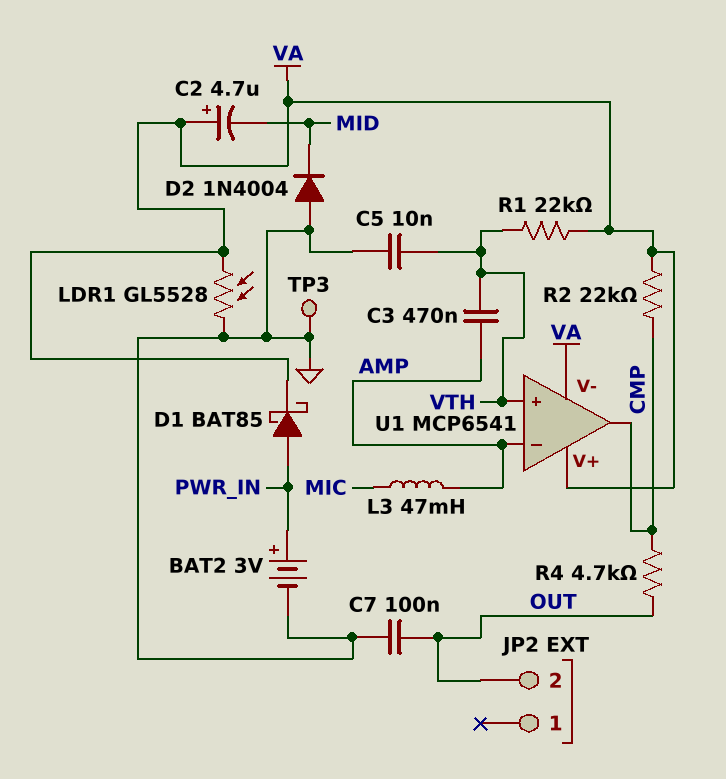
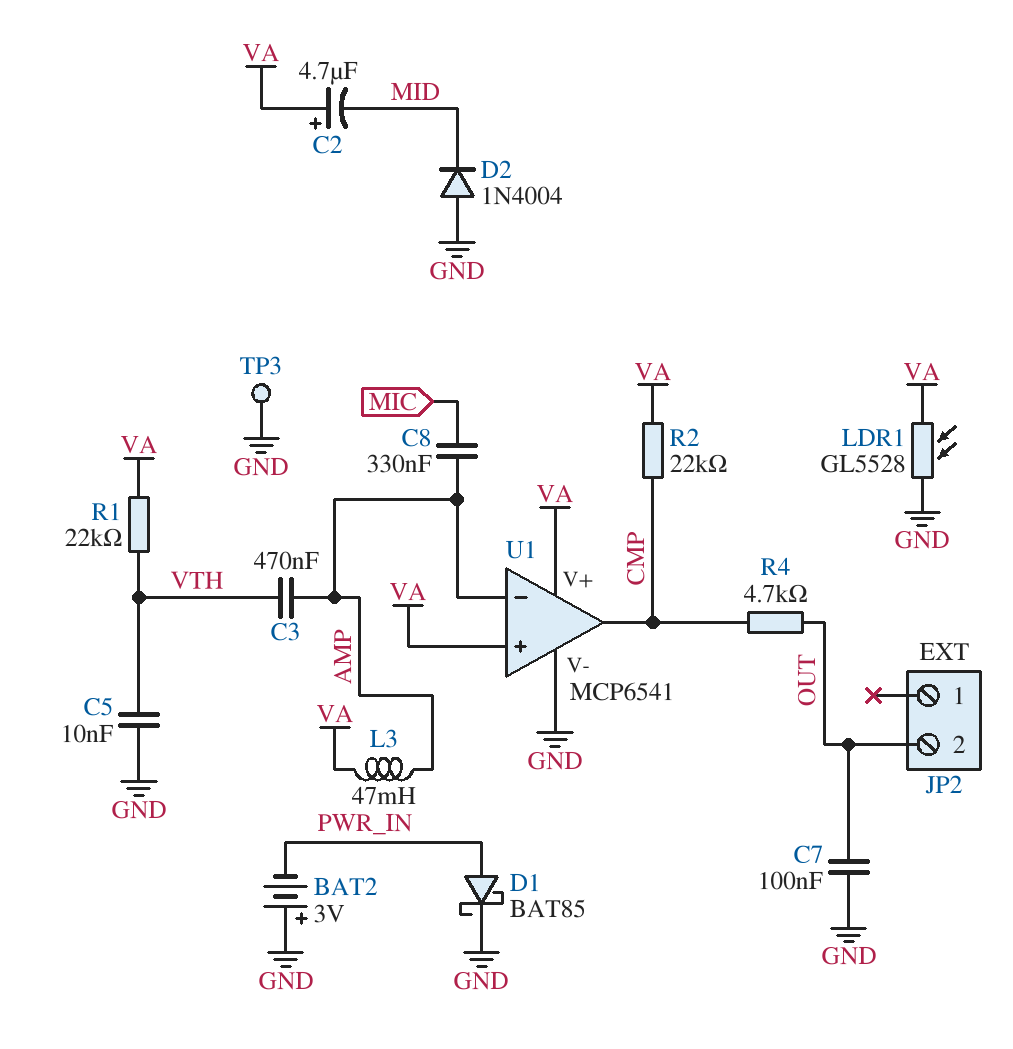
BAT2: 3V (plus PWR_IN, minus GND) -> 3V (plus GND, minus PWR_IN)
C8: none -> 330nF (AMP, MIC)
D1: schottky BAT85 (A PWR_IN, K VA) -> schottky BAT85 (A PWR_IN, K GND)
L3: 47mH (AMP, MIC) -> 47mH (AMP, VA)
U1 pin V-: VA -> GND
U1 pin in+: VTH -> VA

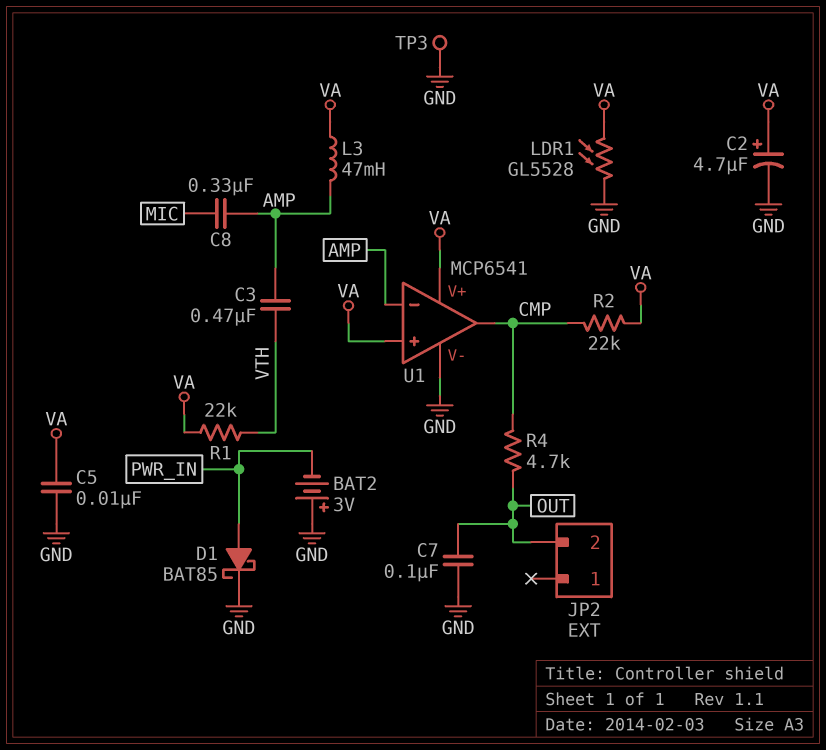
C2: 4.7uF (plus VA, minus MID) -> 4.7uF (plus VA, minus GND)
C5: 10nF (GND, VTH) -> 10nF (GND, VA)
D2: diode 1N4004 (A GND, K MID) -> none

